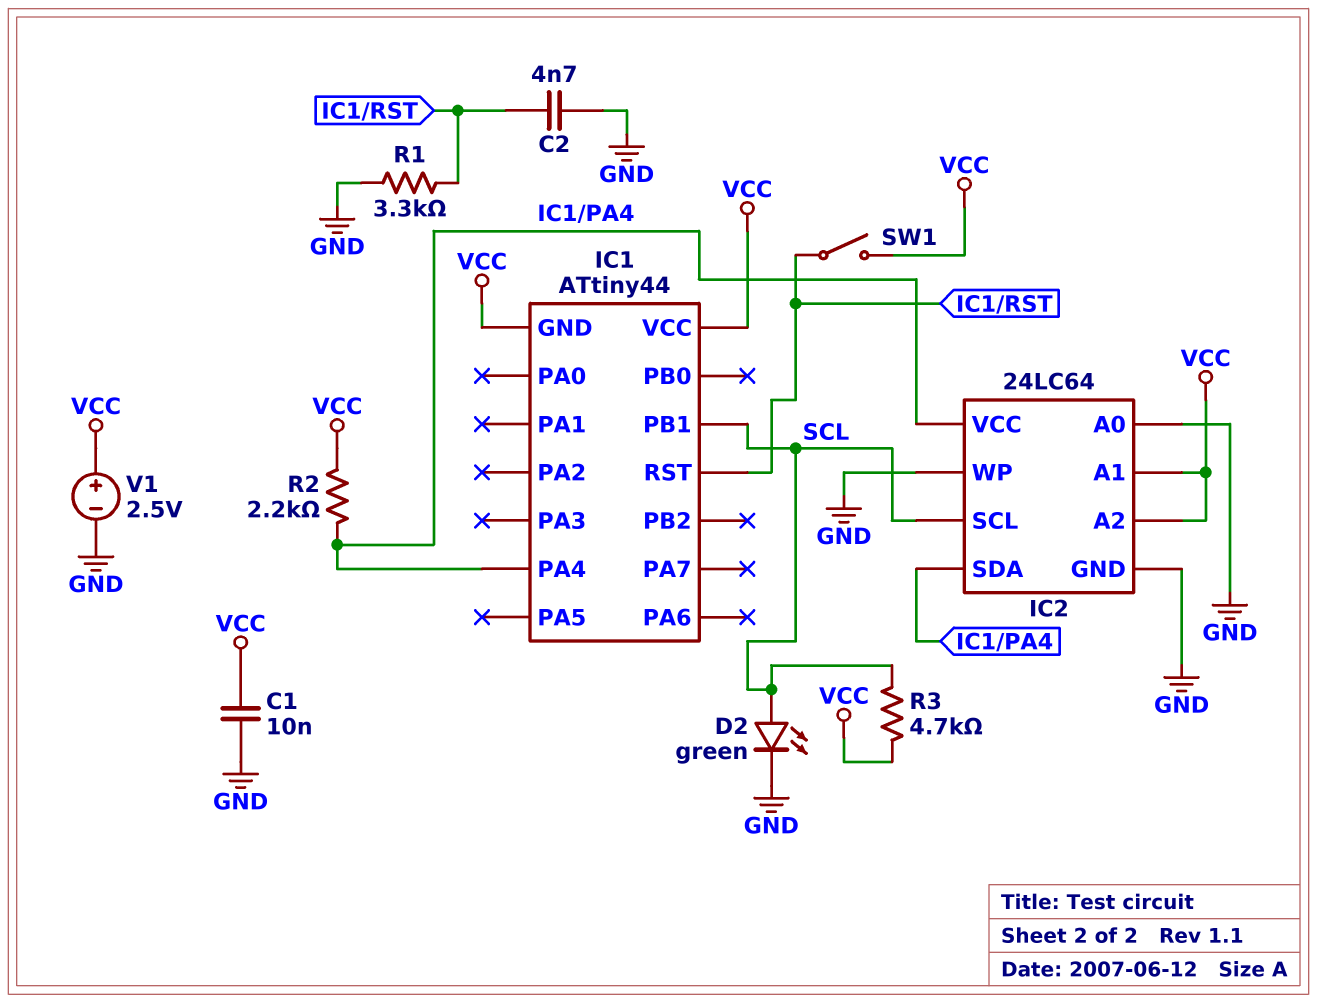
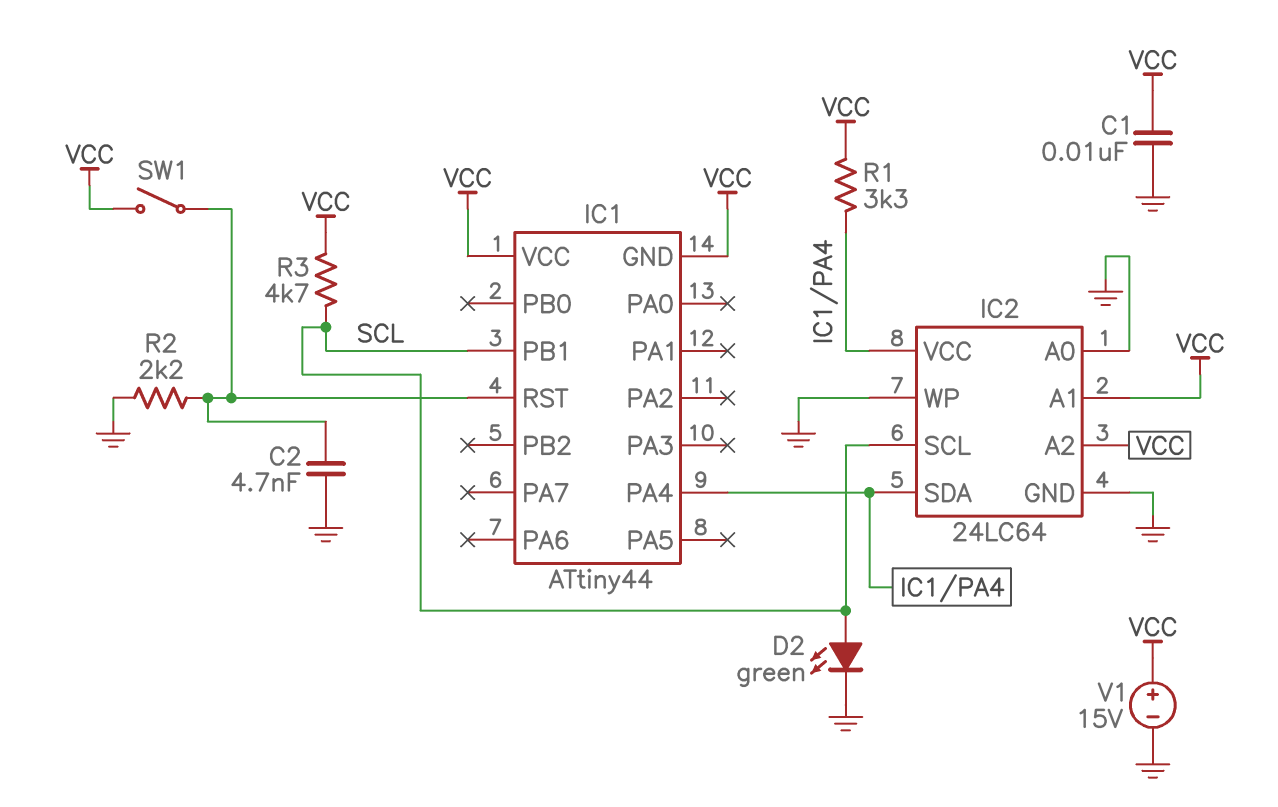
R1: 3.3k (GND, IC1/RST) -> 3.3k (IC1/PA4, VCC)
R2: 2.2k (IC1/PA4, VCC) -> 2.2k (GND, IC1/RST)
V1: 2.5V (plus VCC, minus GND) -> 15V (plus VCC, minus GND)

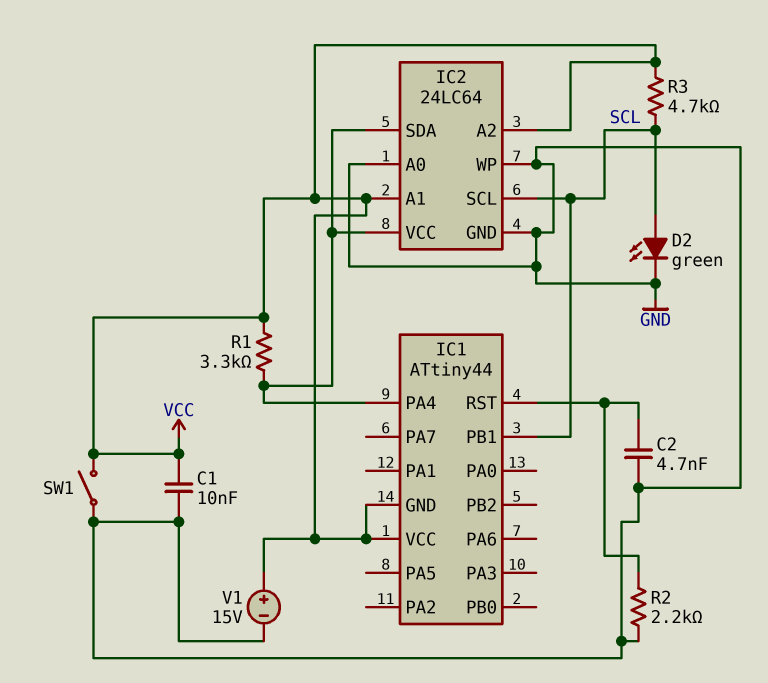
SW1: switch (IC1/RST, VCC) -> switch (GND, VCC)

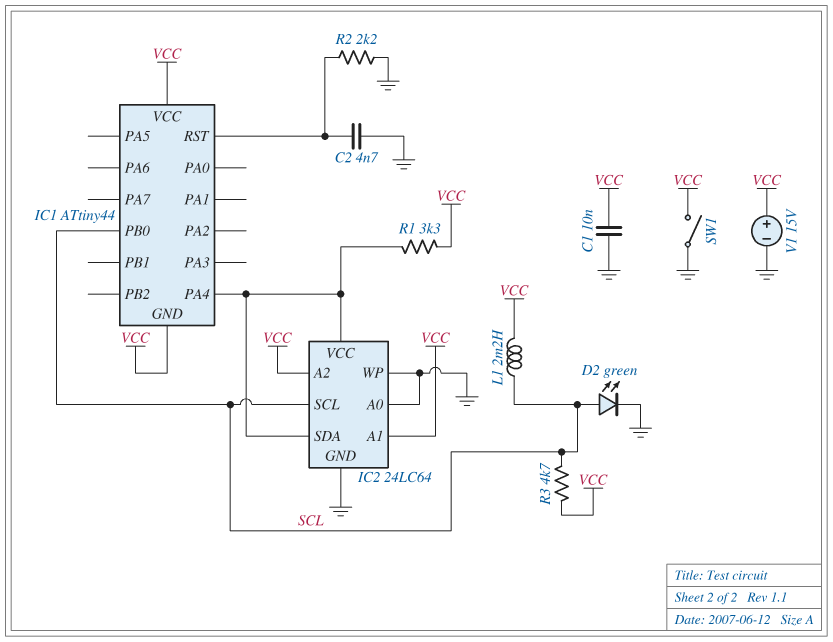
IC1 pin PB0: none -> SCL
IC1 pin PB1: SCL -> none
L1: none -> 2.2mH (SCL, VCC)

